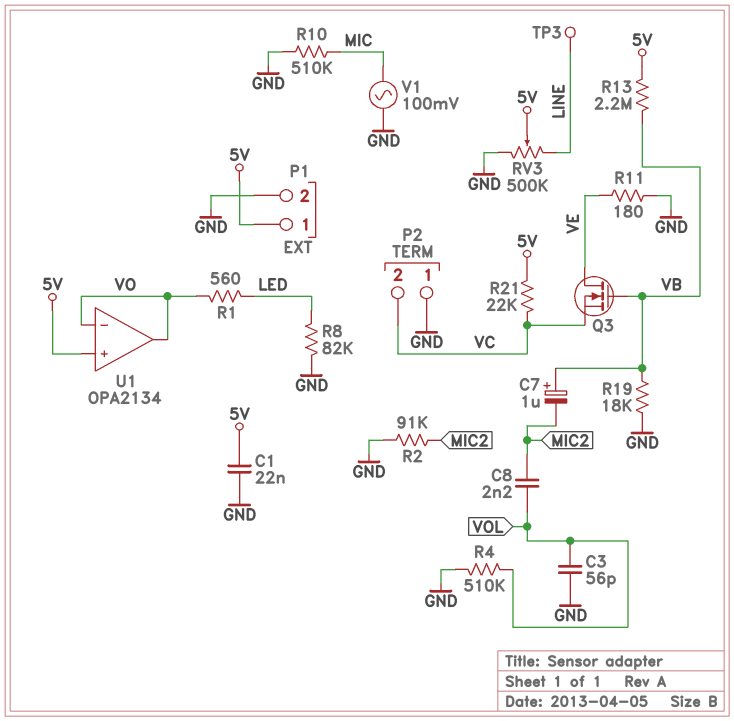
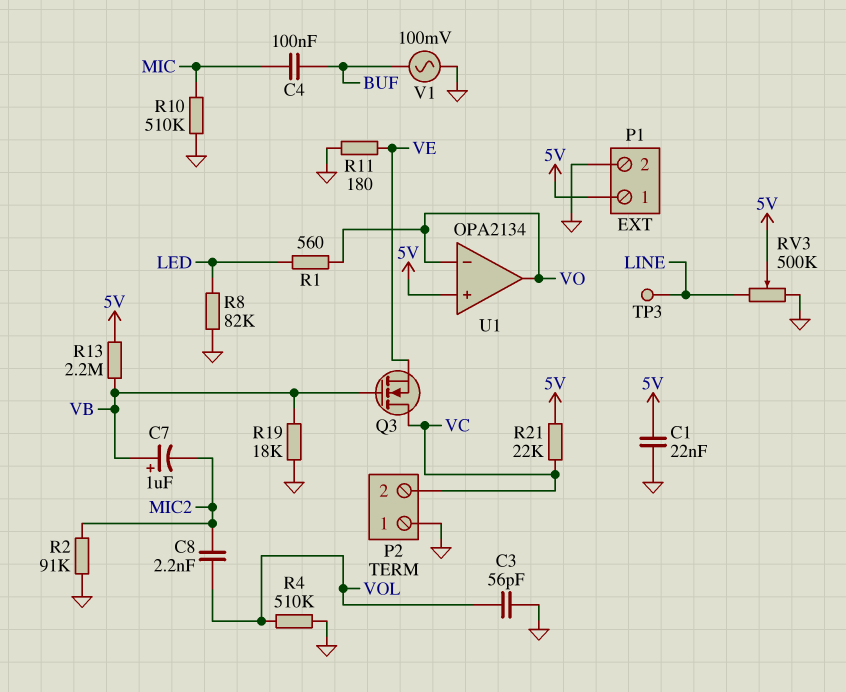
C4: none -> 100nF (BUF, MIC)
Q3: NMOS (G VB, D VE, S VC) -> NMOS (G VB, D VC, S VE)
V1: AC 100mV (GND, MIC) -> AC 100mV (BUF, GND)

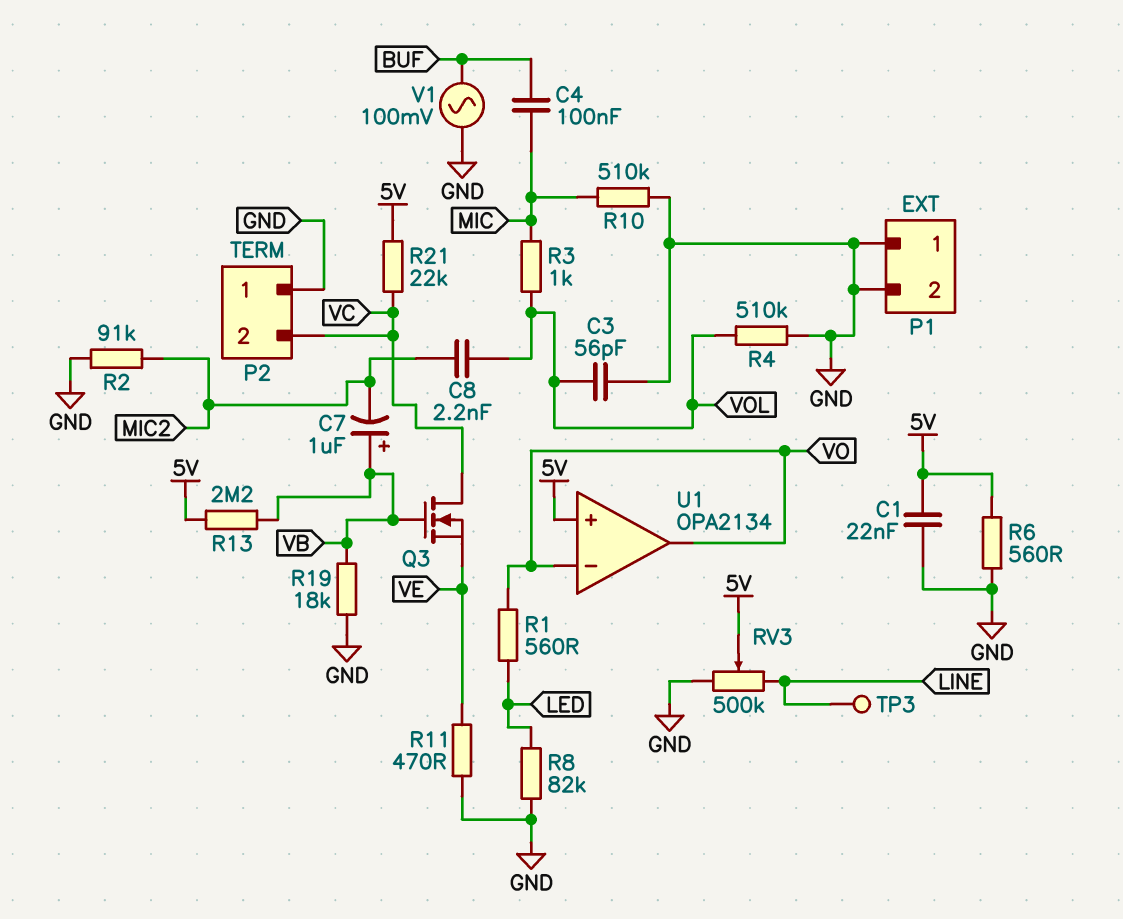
P1 pin 1: 5V -> GND
R3: none -> 1k (MIC, VOL)
R6: none -> 560 (5V, GND)
R11: 180 (GND, VE) -> 470 (GND, VE)

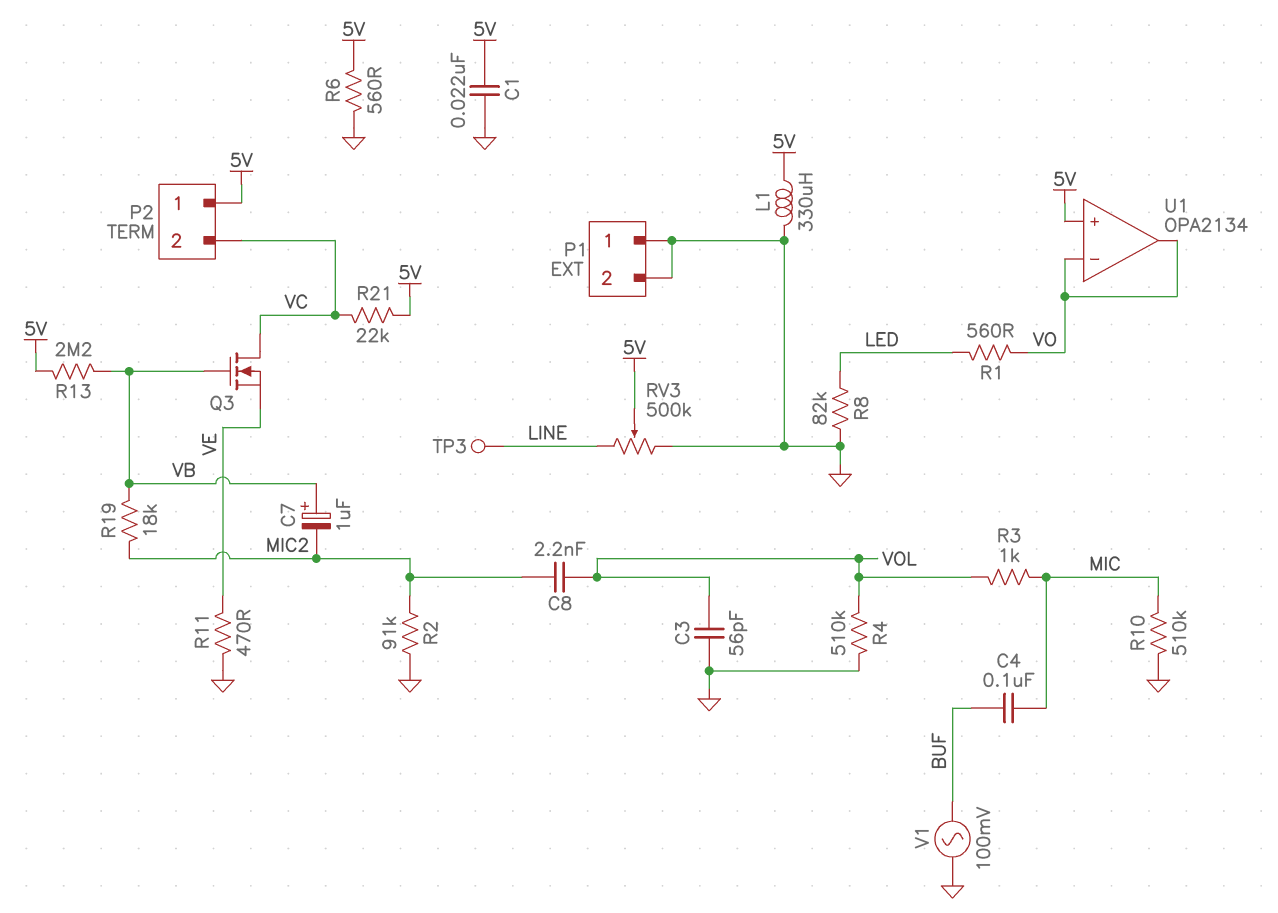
L1: none -> 330uH (5V, GND)
P2 pin 1: GND -> 5V
R19: 18k (GND, VB) -> 18k (MIC2, VB)

